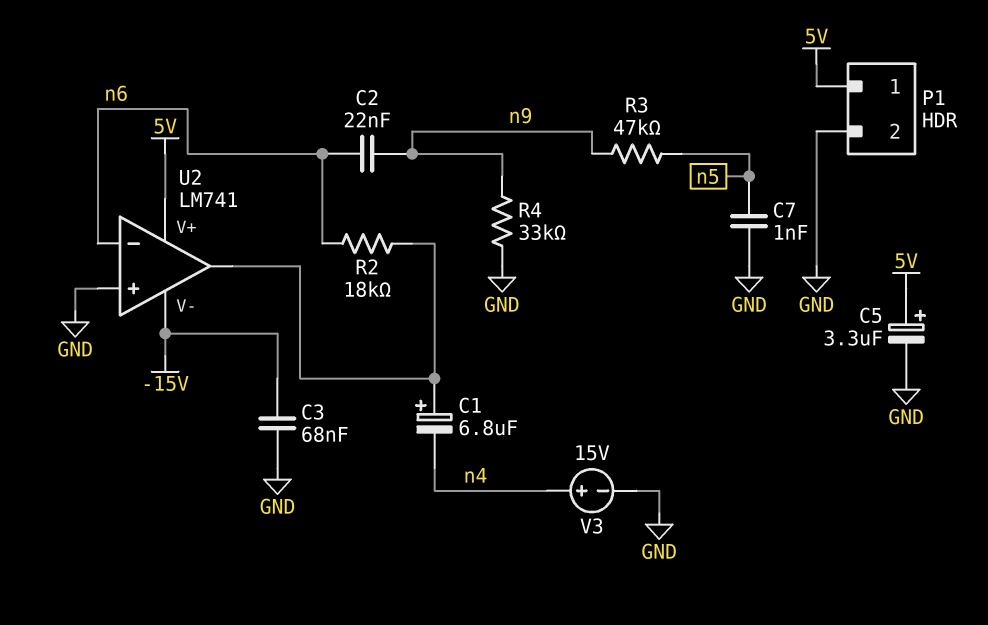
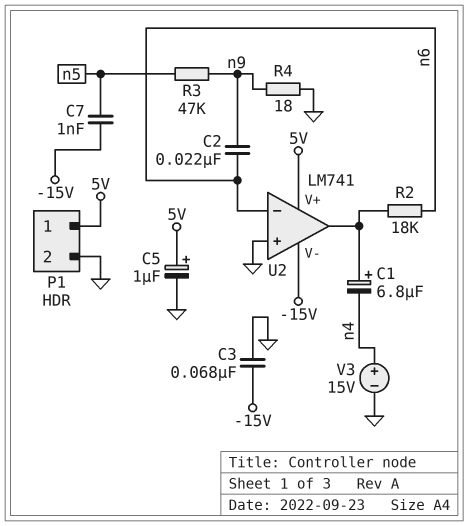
C5: 3.3uF (plus 5V, minus GND) -> 1uF (plus 5V, minus GND)
C7: 1nF (GND, n5) -> 1nF (-15V, n5)
R4: 33k (GND, n9) -> 18 (GND, n9)

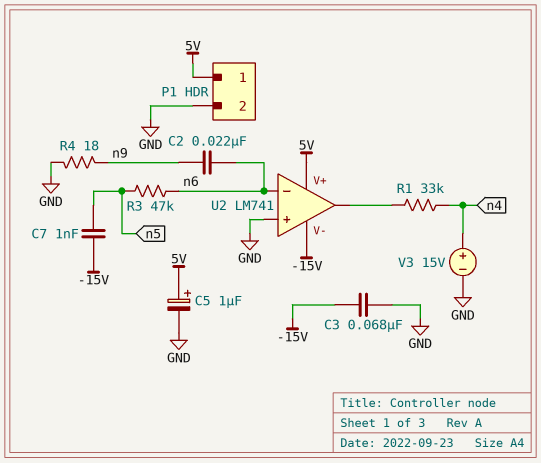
C1: 6.8uF (plus U2/out, minus n4) -> none
R1: none -> 33k (U2/out, n4)
R2: 18k (U2/out, n6) -> none
R3: 47k (n5, n9) -> 47k (n5, n6)

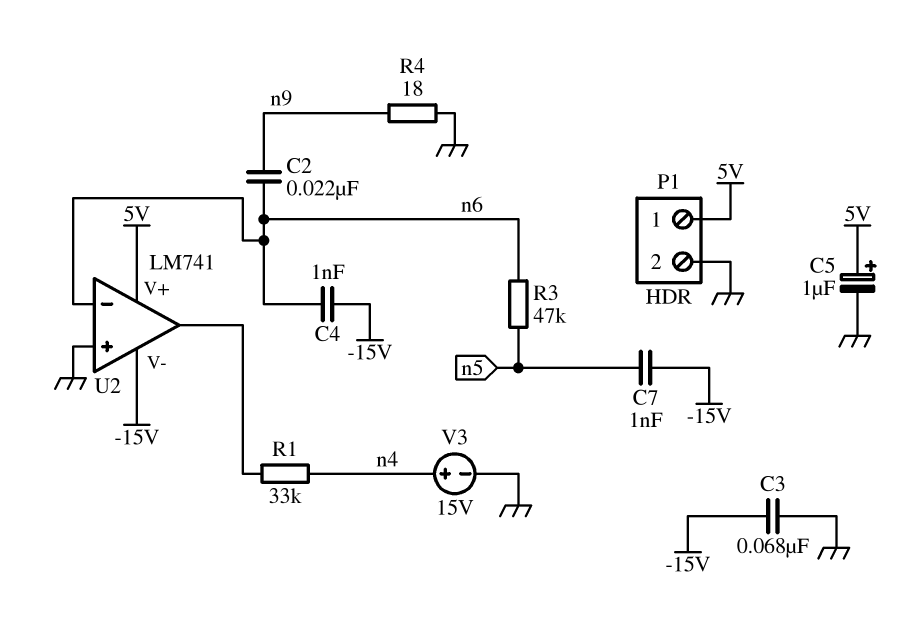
C4: none -> 1nF (-15V, n6)

